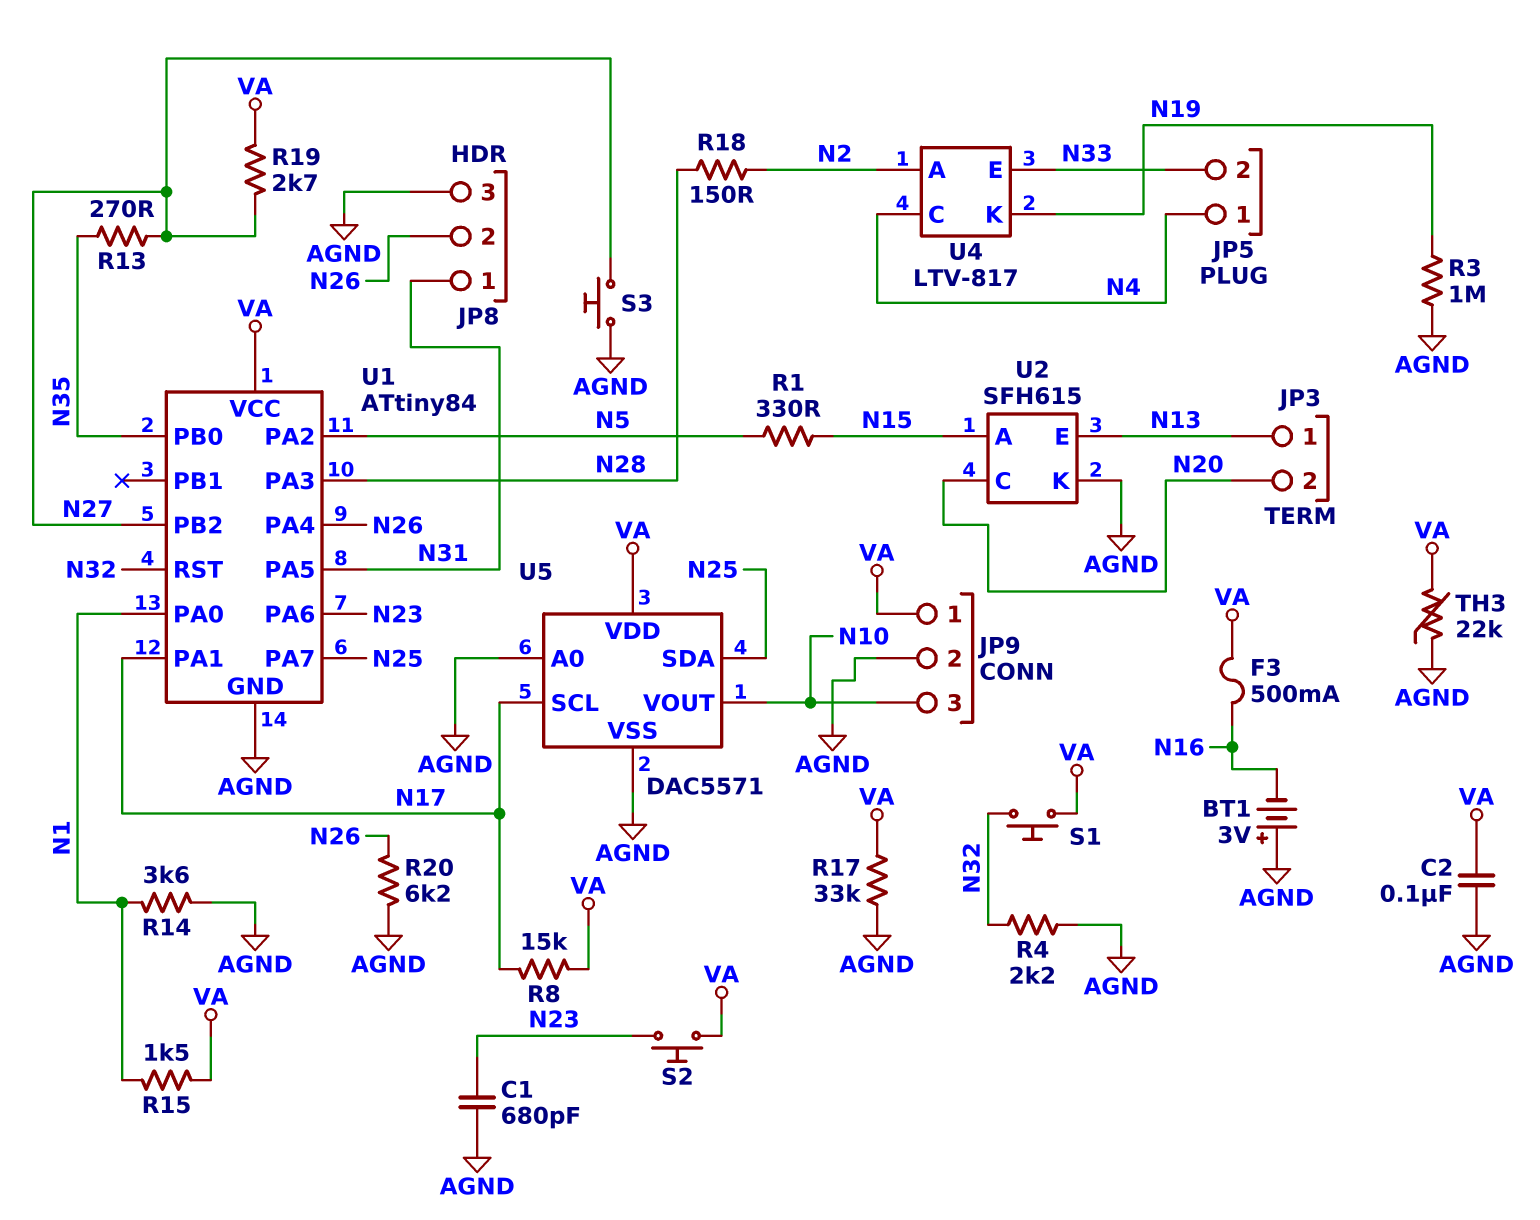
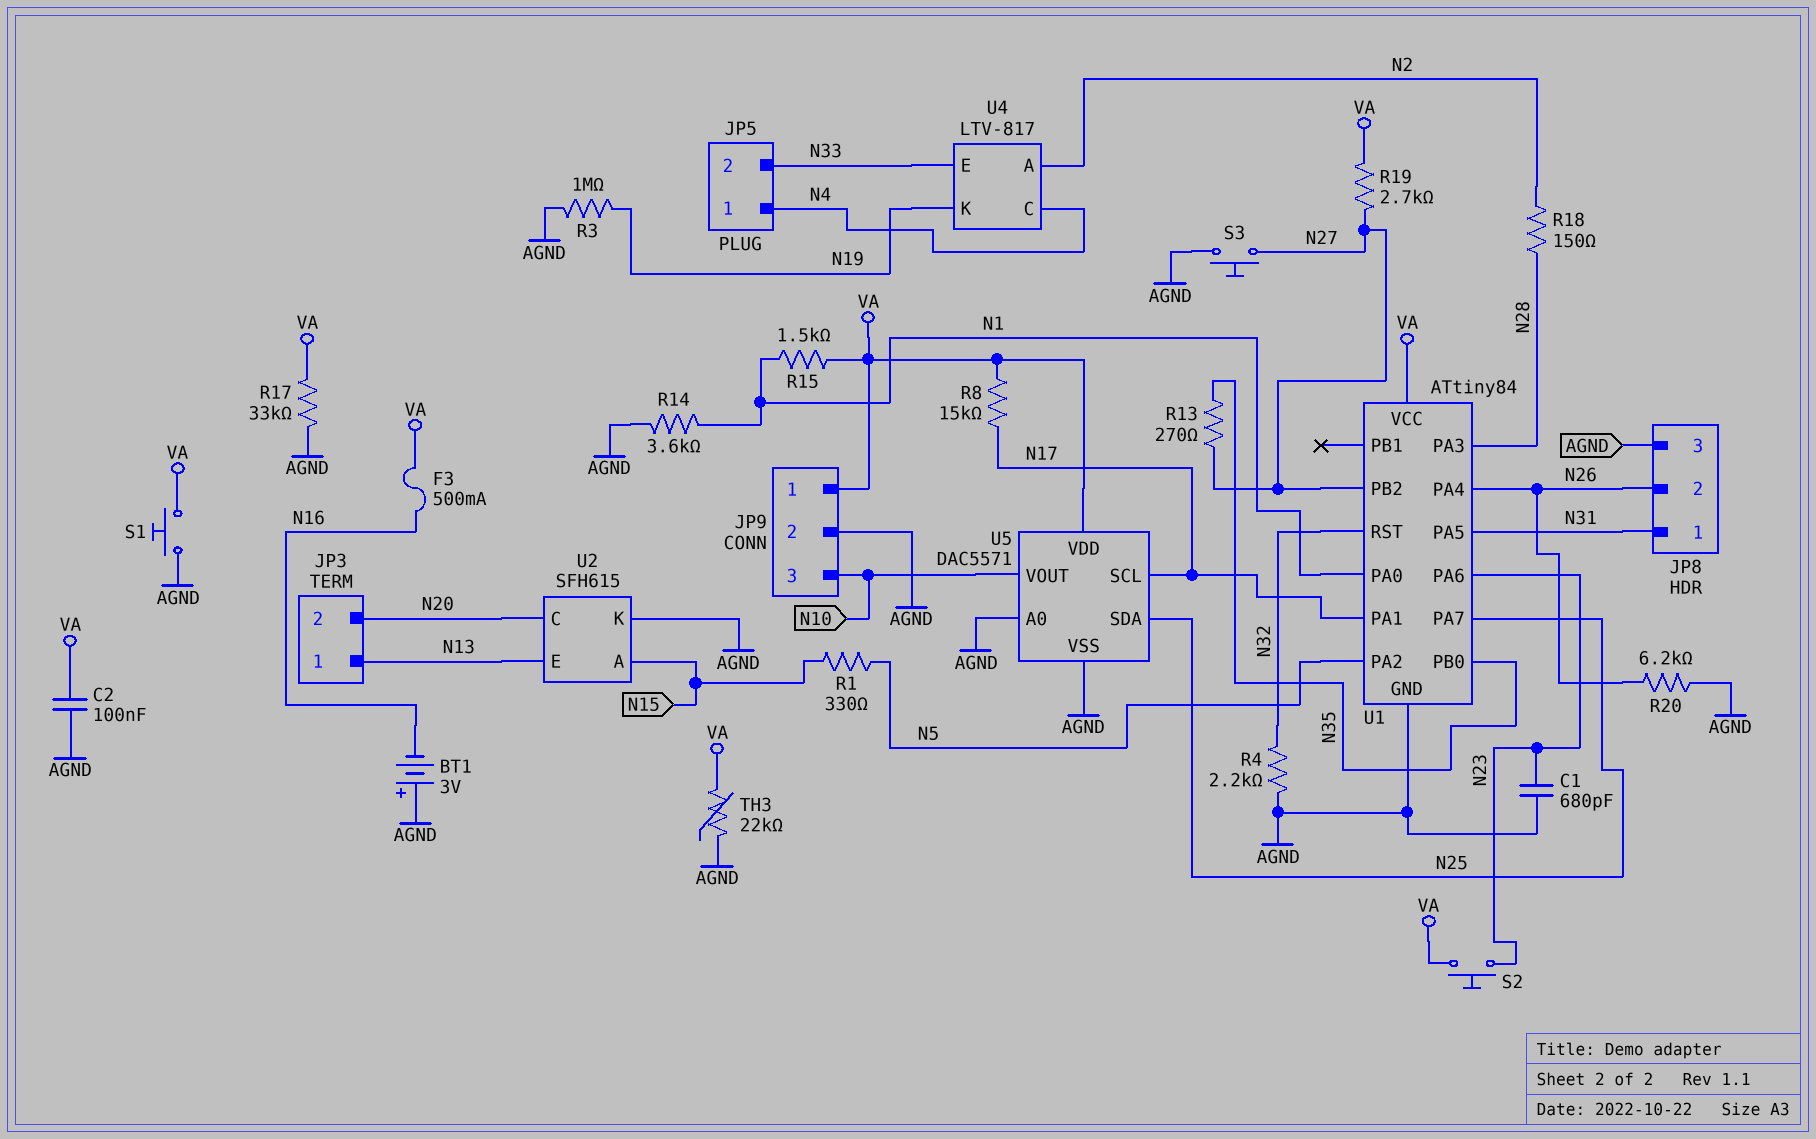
S1: button (N32, VA) -> button (AGND, VA)

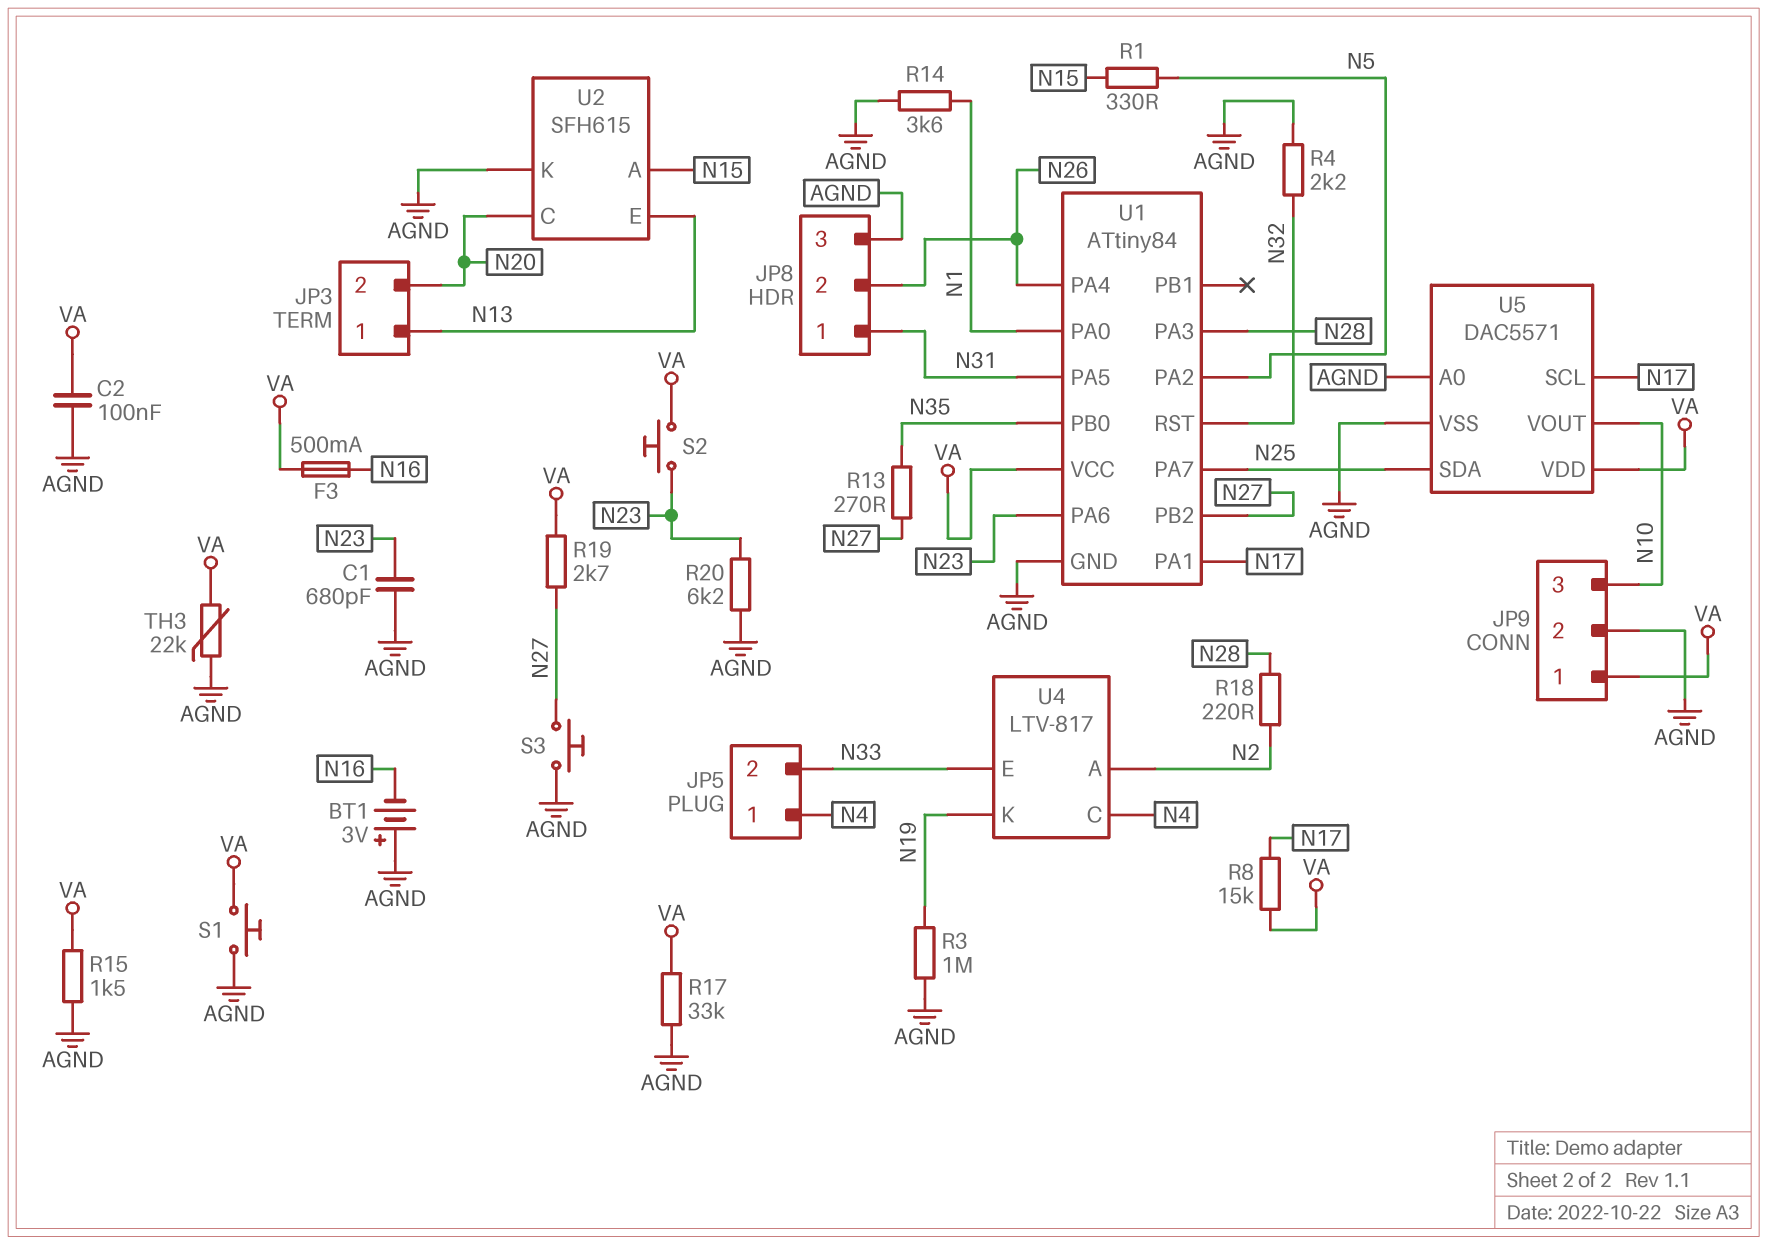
R15: 1.5k (N1, VA) -> 1.5k (AGND, VA)
R18: 150 (N2, N28) -> 220 (N2, N28)
R20: 6.2k (AGND, N26) -> 6.2k (AGND, N23)

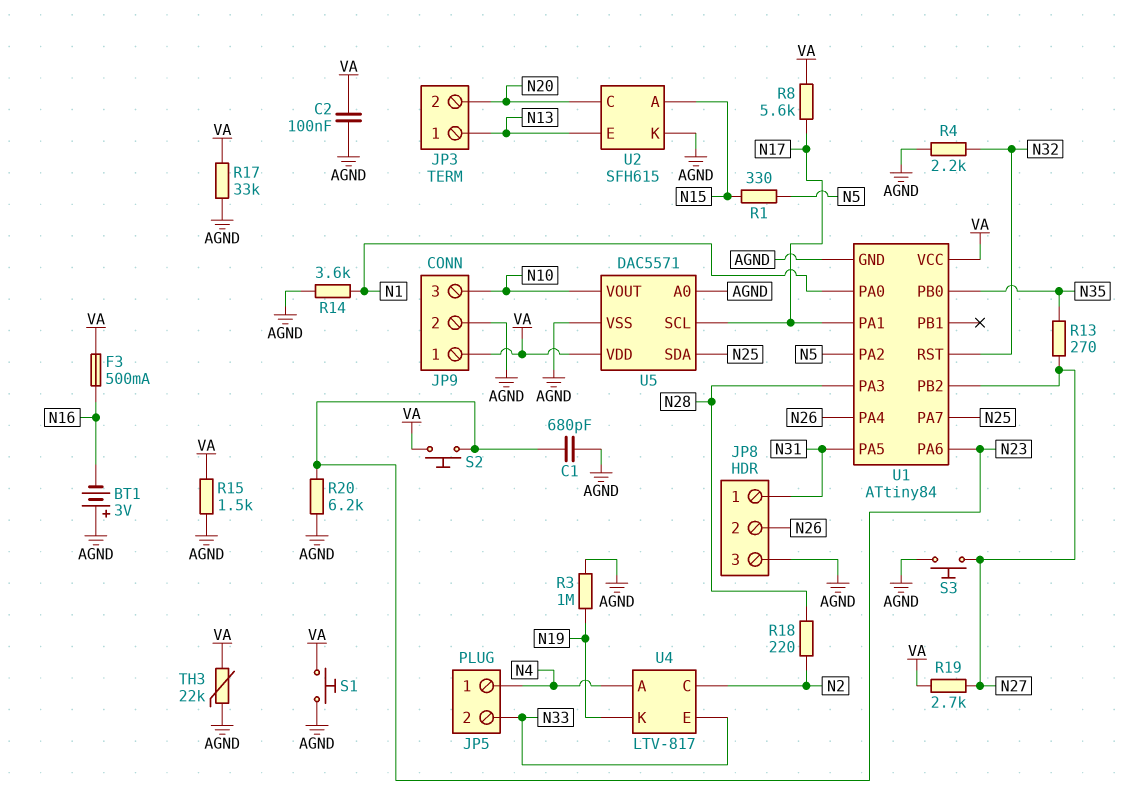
R8: 15k (N17, VA) -> 5.6k (N17, VA)
U4 pin A: N2 -> N4
U4 pin C: N4 -> N2

